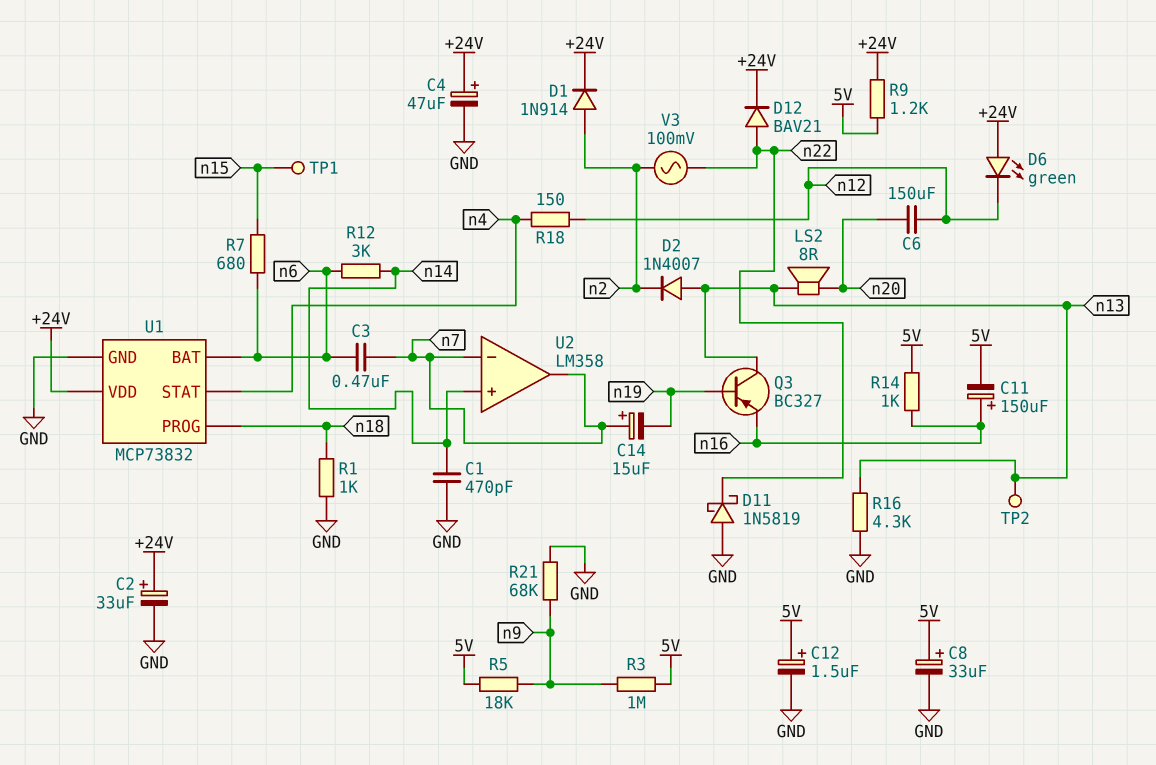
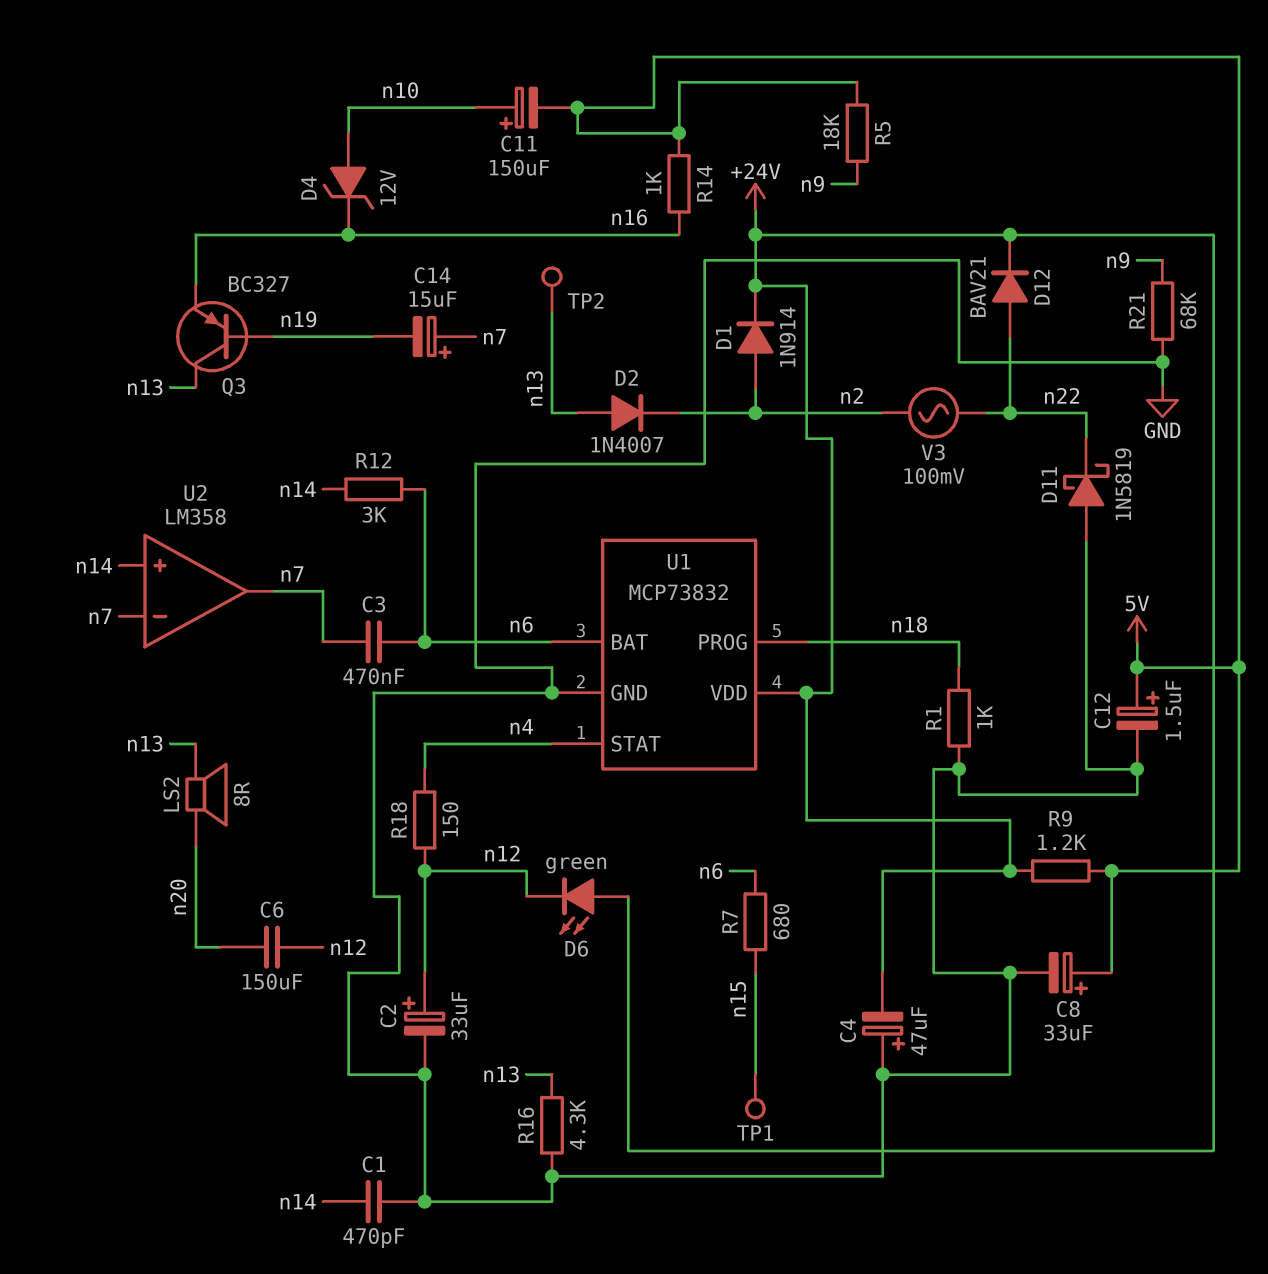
C2: 33uF (plus +24V, minus GND) -> 33uF (plus n12, minus GND)
C4: 47uF (plus +24V, minus GND) -> 47uF (plus GND, minus +24V)
C11: 150uF (plus n16, minus 5V) -> 150uF (plus n10, minus 5V)
D4: none -> zener 12V (A n10, K n16)
R3: 1M (5V, n9) -> none

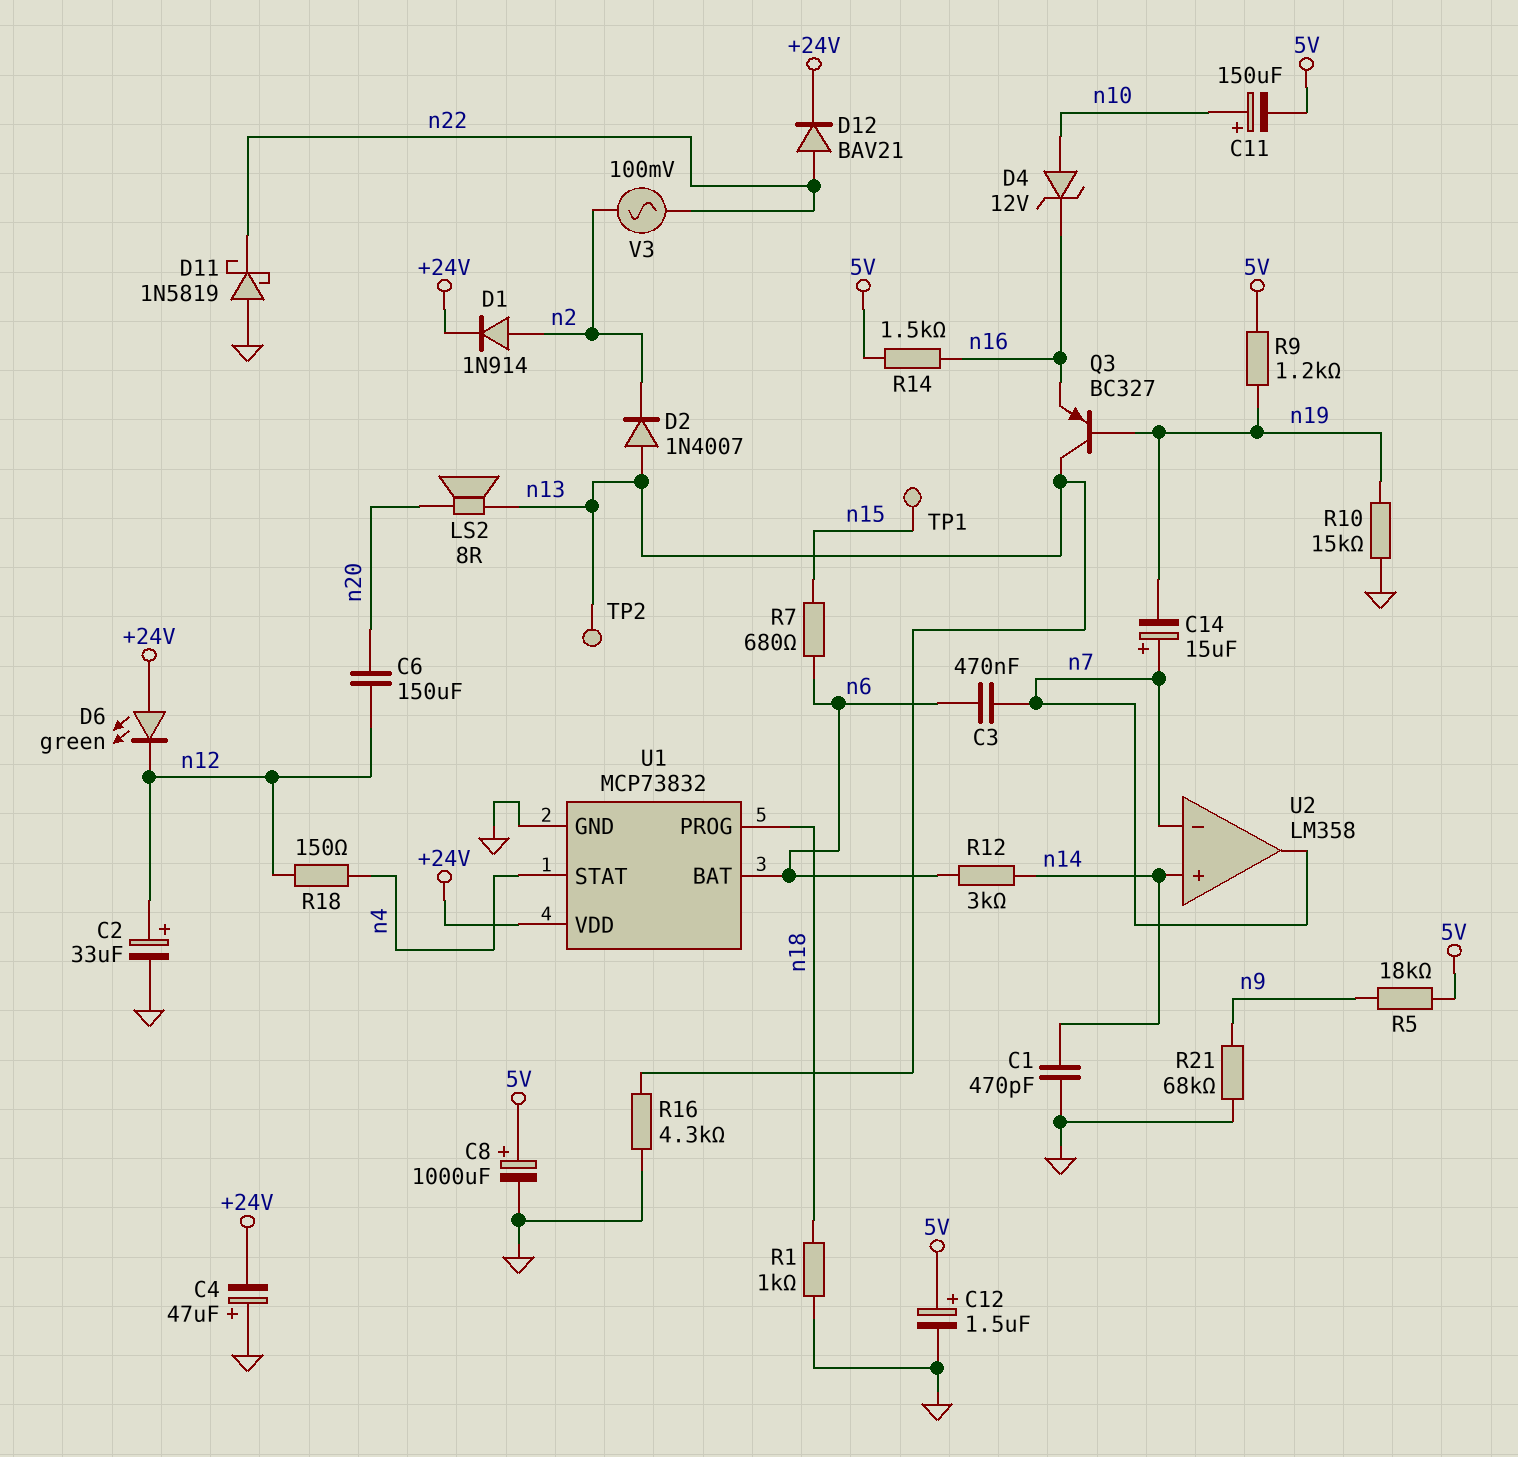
C8: 33uF (plus 5V, minus GND) -> 1000uF (plus 5V, minus GND)
R9: 1.2k (+24V, 5V) -> 1.2k (5V, n19)
R10: none -> 15k (GND, n19)
R14: 1k (5V, n16) -> 1.5k (5V, n16)

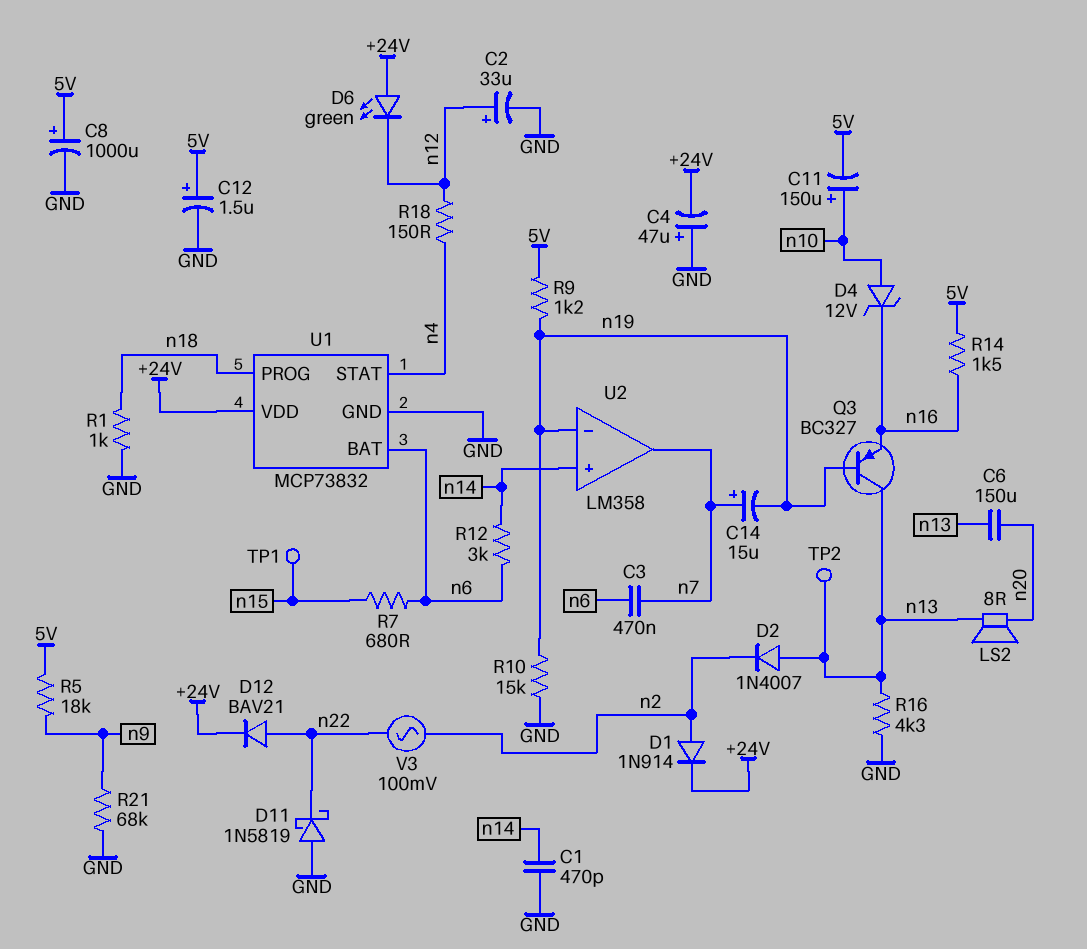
C6: 150uF (n12, n20) -> 150uF (n13, n20)
U2 pin in-: n7 -> n19

